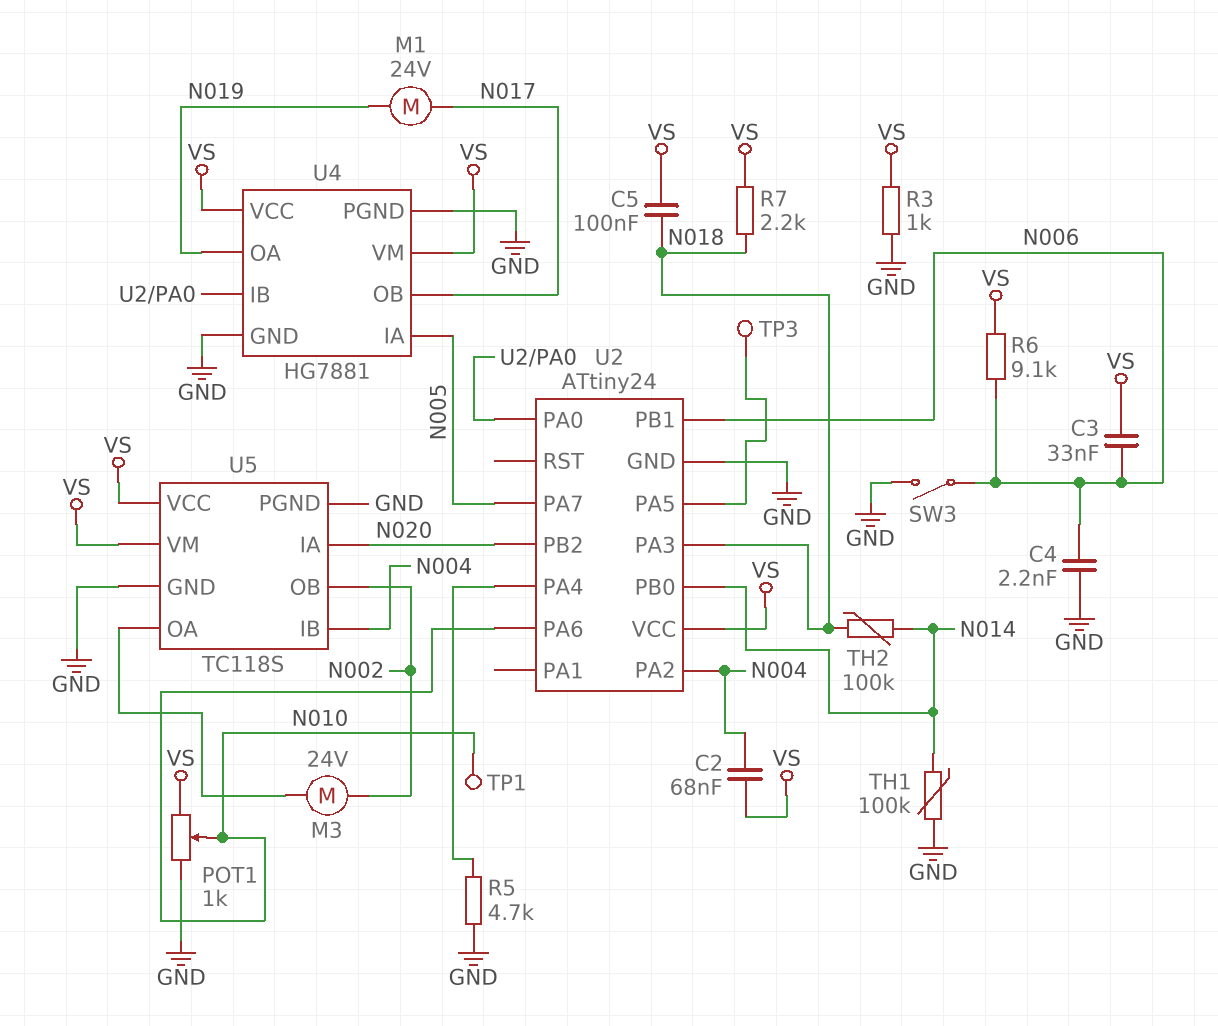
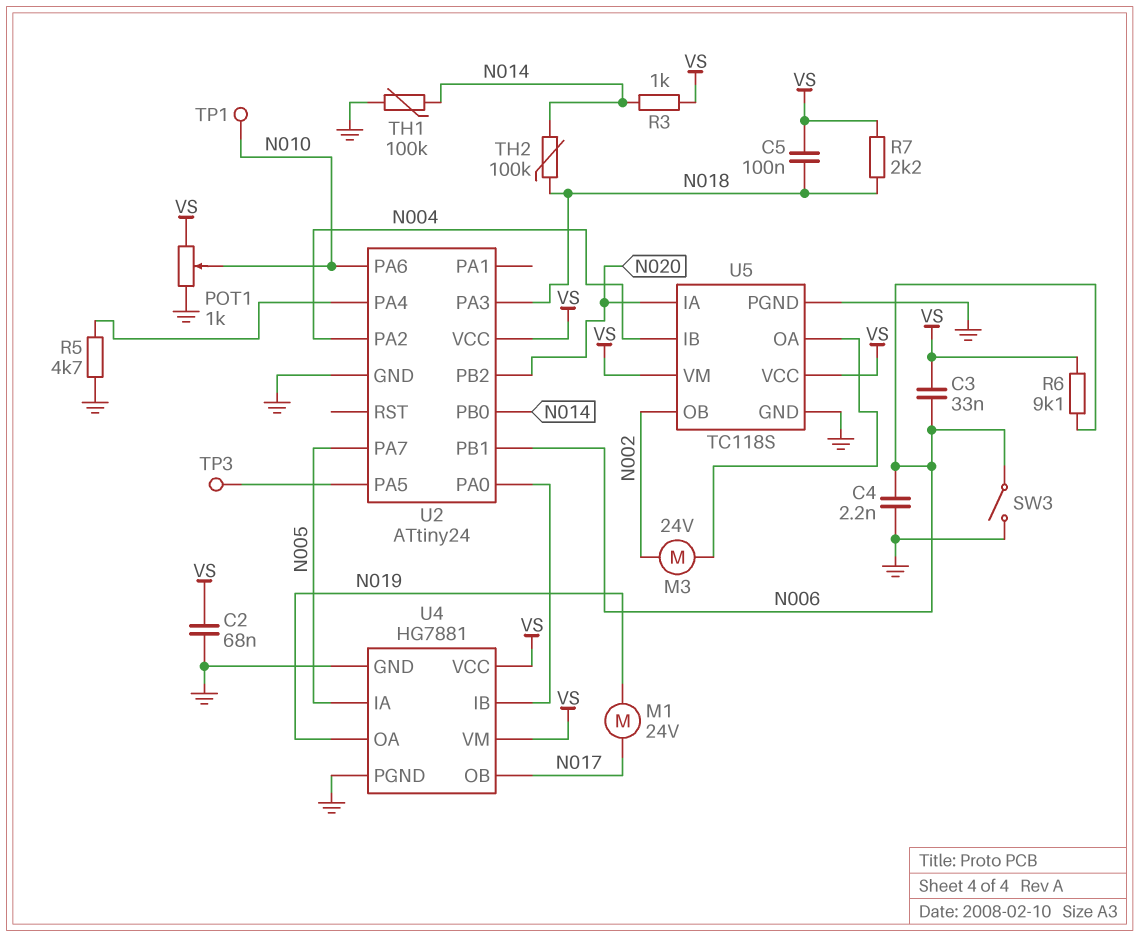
C2: 68nF (N004, VS) -> 68nF (GND, VS)
R3: 1k (GND, VS) -> 1k (N014, VS)

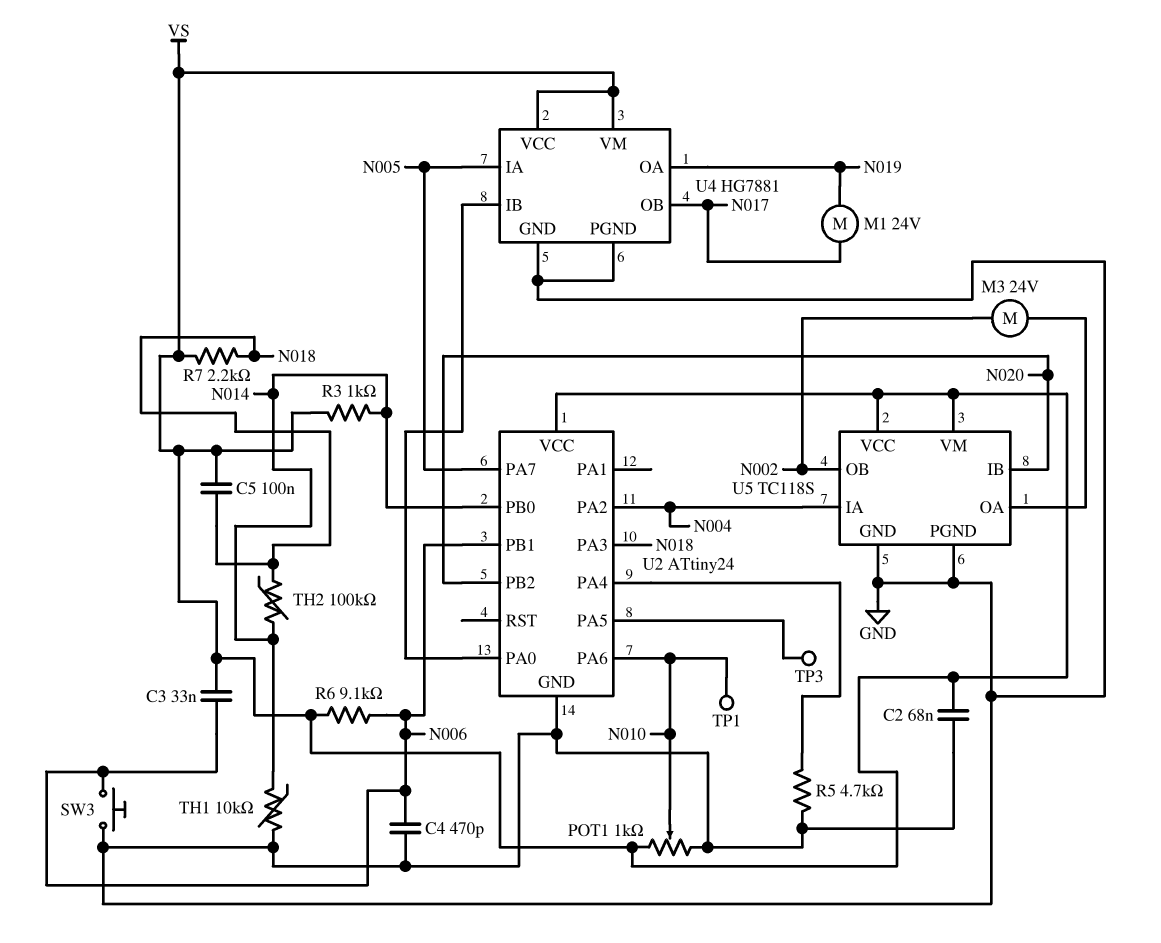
C4: 2.2nF (GND, N006) -> 470pF (GND, N006)
SW3: switch (GND, N006) -> button (GND, N006)
TH1: 100k (GND, N014) -> 10k (GND, N014)
U5 pin IA: N020 -> N004
U5 pin IB: N004 -> N020

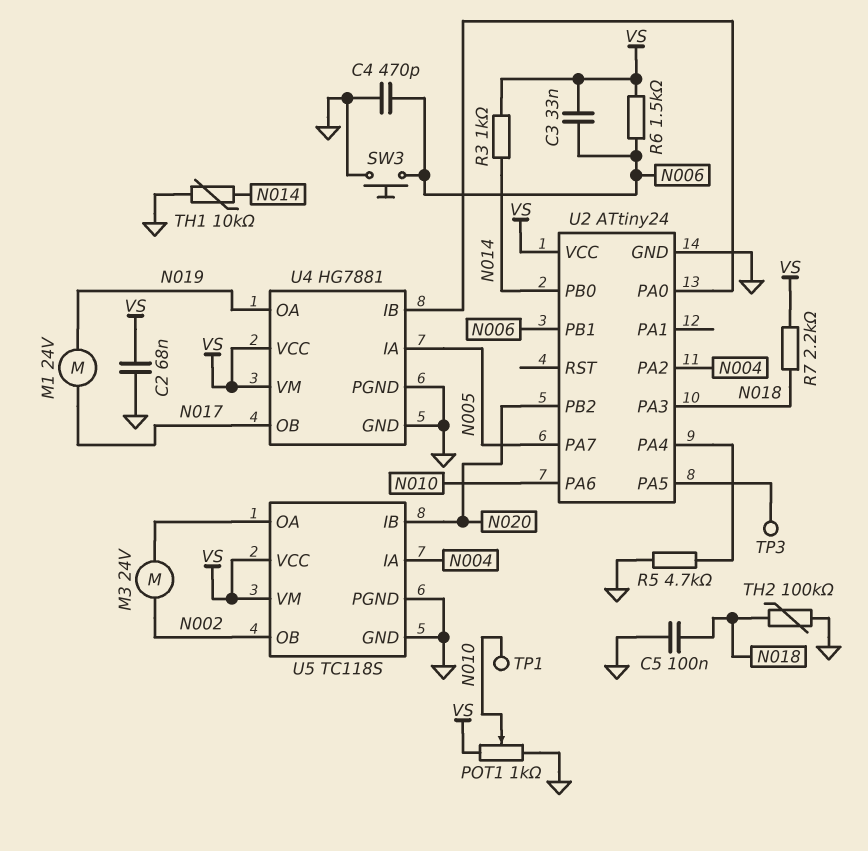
C5: 100nF (N018, VS) -> 100nF (GND, N018)
R6: 9.1k (N006, VS) -> 1.5k (N006, VS)
TH2: 100k (N014, N018) -> 100k (GND, N018)

